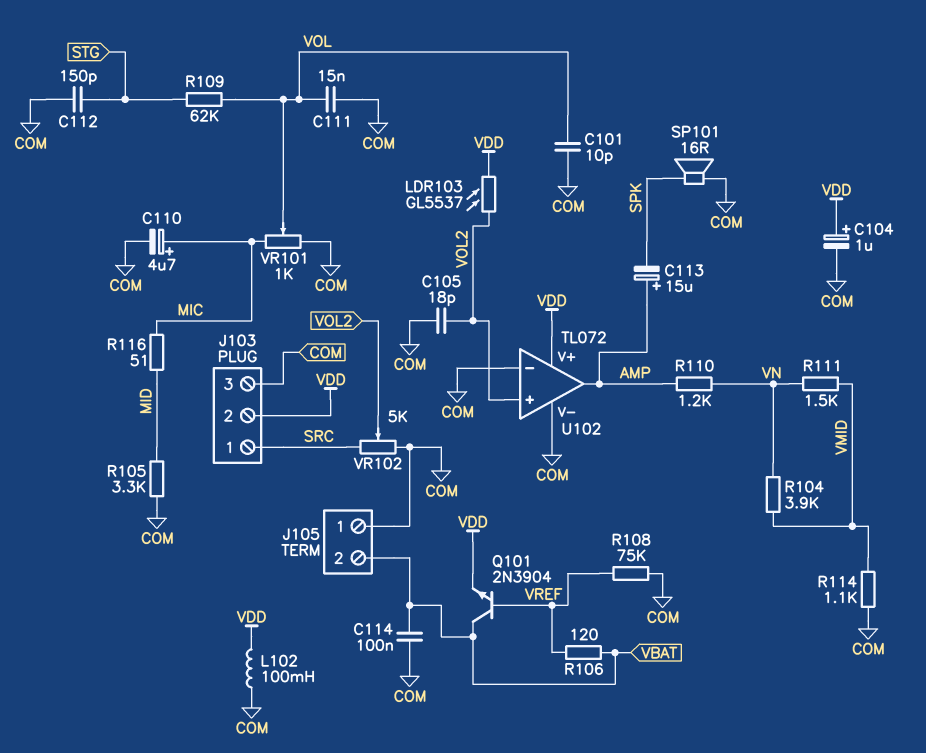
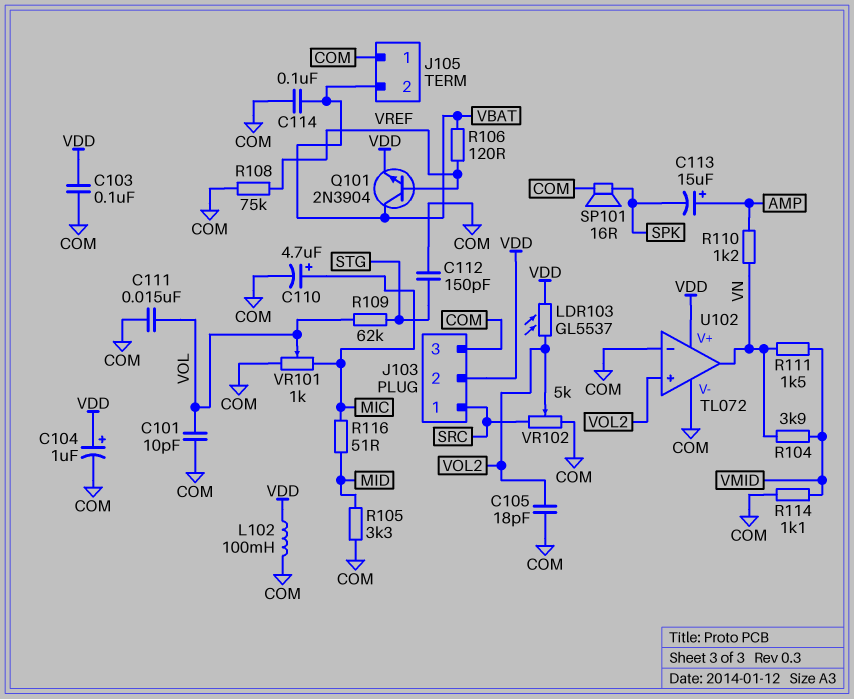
C103: none -> 100nF (COM, VDD)
U102 pin out: AMP -> VN

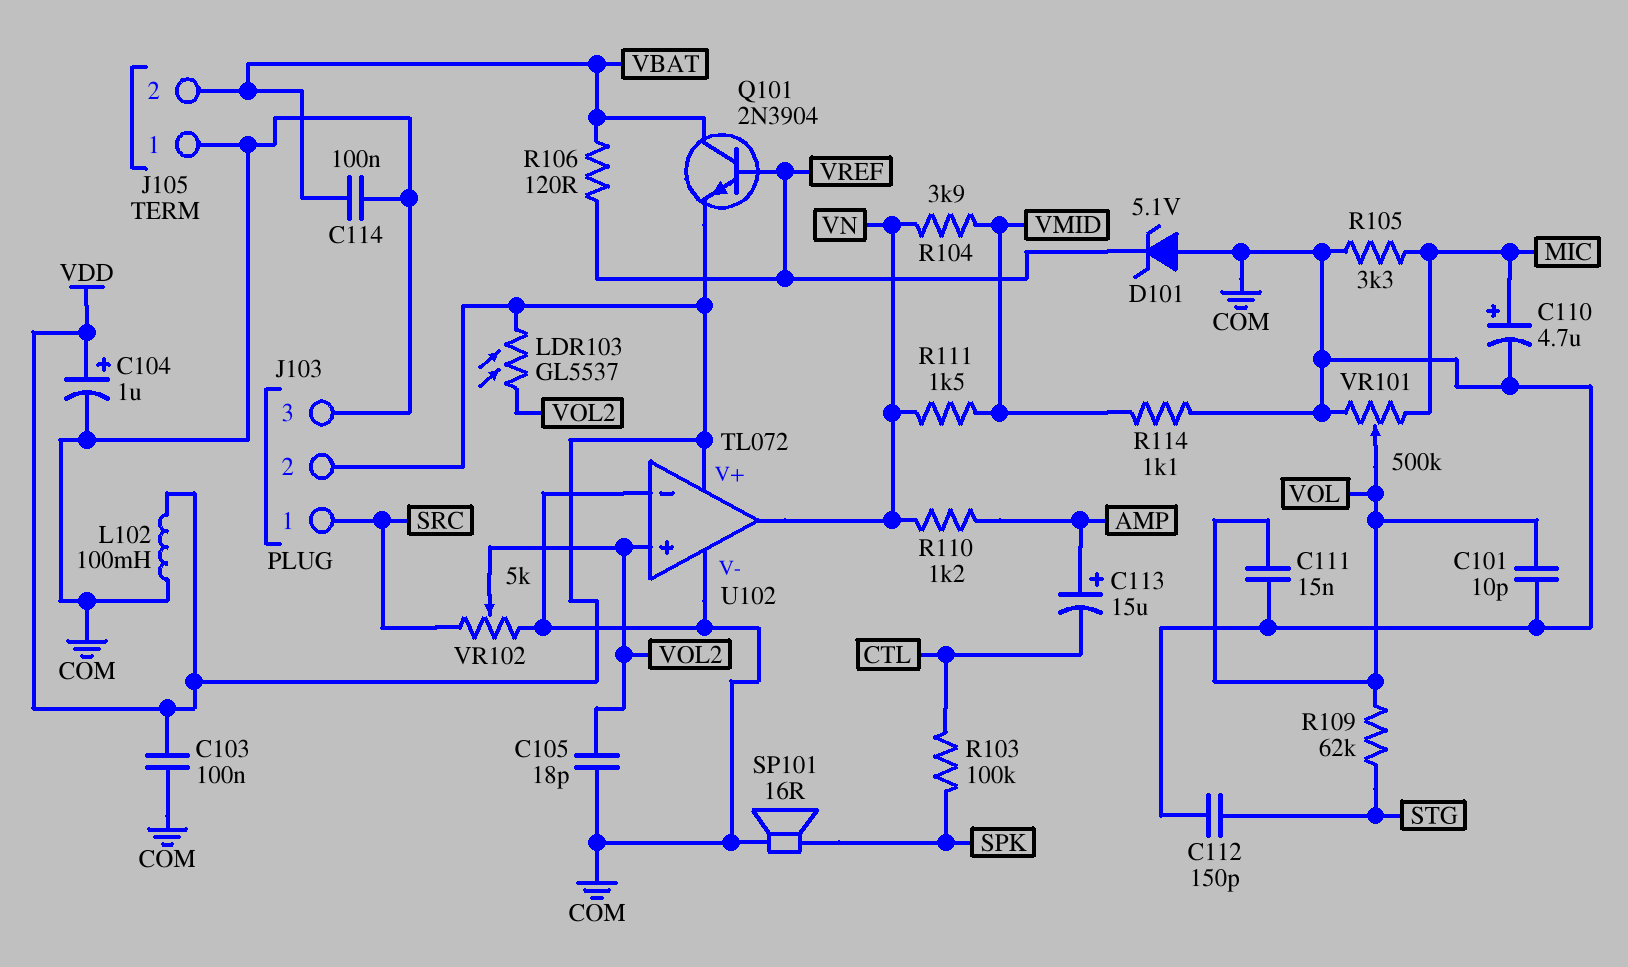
C113: 15uF (plus AMP, minus SPK) -> 15uF (plus AMP, minus CTL)
D101: none -> zener 5.1V (A COM, K VREF)
R103: none -> 100k (CTL, SPK)
R105: 3.3k (COM, MID) -> 3.3k (COM, MIC)
R108: 75k (COM, VREF) -> none
R116: 51 (MIC, MID) -> none
VR101: 1k (COM, MIC, wiper VOL) -> 500k (COM, MIC, wiper VOL)

